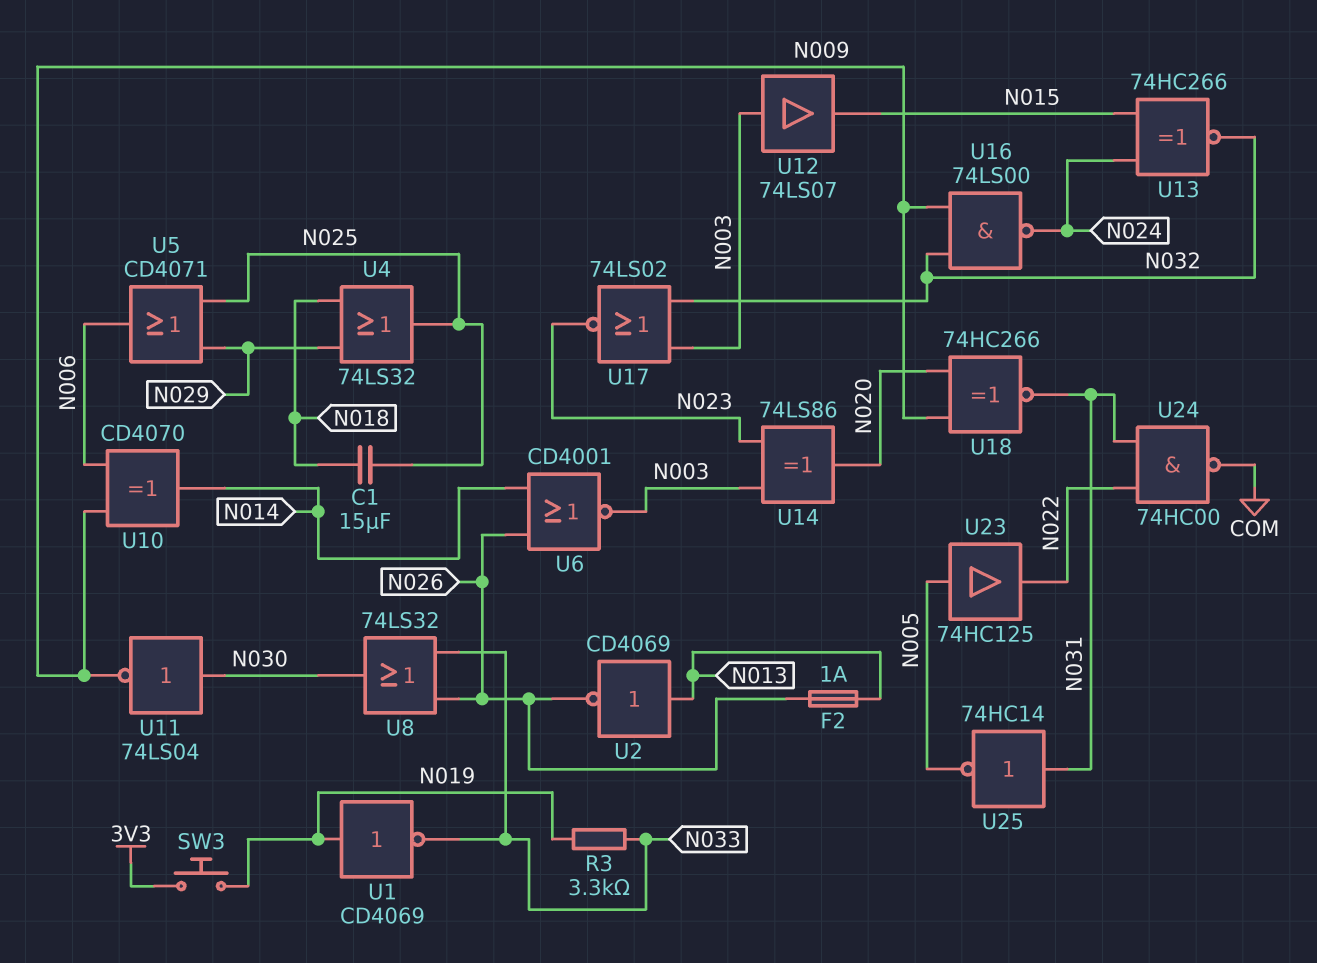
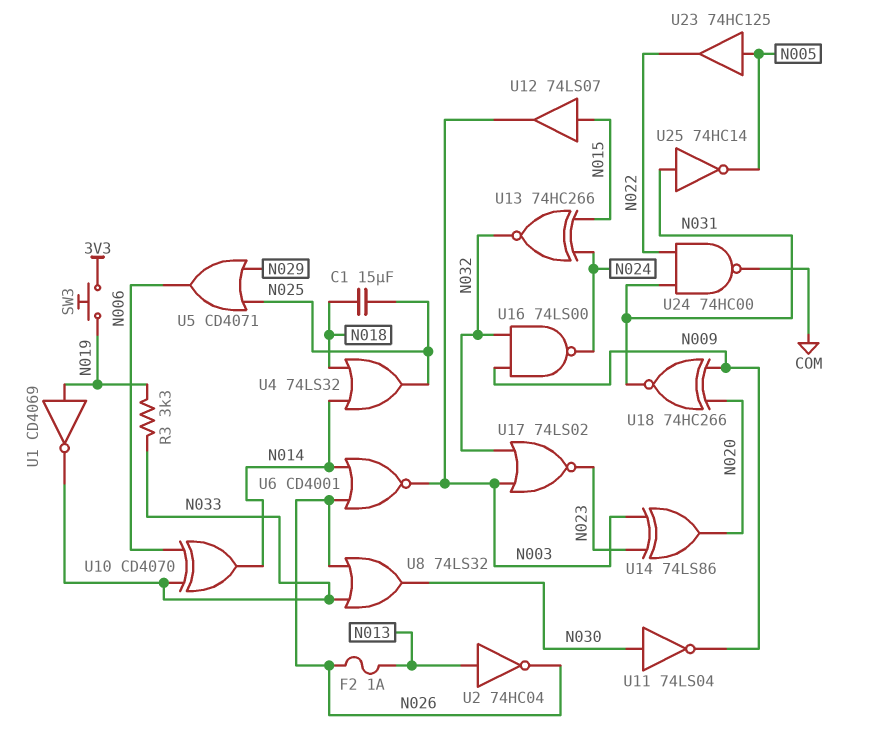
U2: NOT CD4069 (in N013, out N026) -> NOT 74HC04 (in N013, out N026)
U4: OR 74LS32 (in N018, in N029, out N025) -> OR 74LS32 (in N014, in N018, out N025)
U10: XOR CD4070 (in N006, in N009, out N014) -> XOR CD4070 (in N006, in N033, out N014)
U12: buffer 74LS07 (in N003, out N015) -> buffer 74LS07 (in N015, out N003)

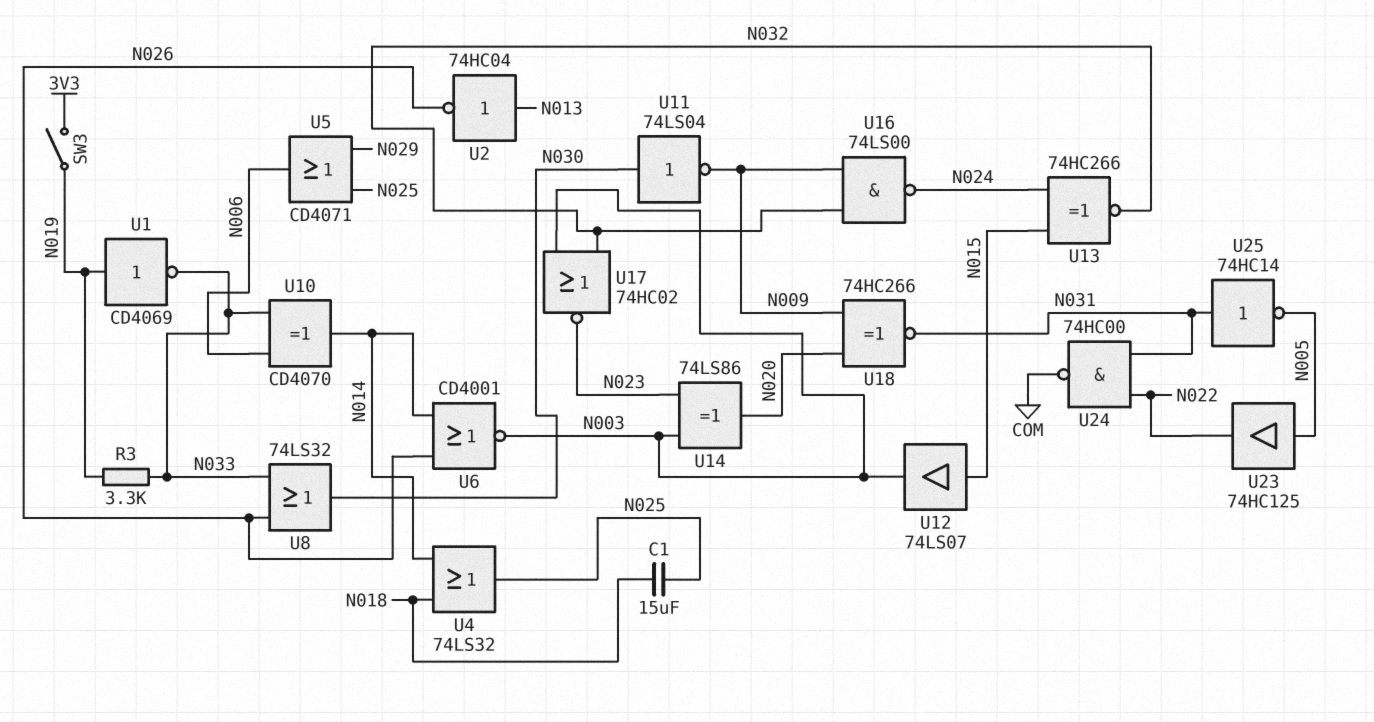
F2: 1A (N013, N026) -> none
SW3: button (3V3, N019) -> switch (3V3, N019)
U17: NOR 74LS02 (in N003, in N032, out N023) -> NOR 74HC02 (in N003, in N032, out N023)

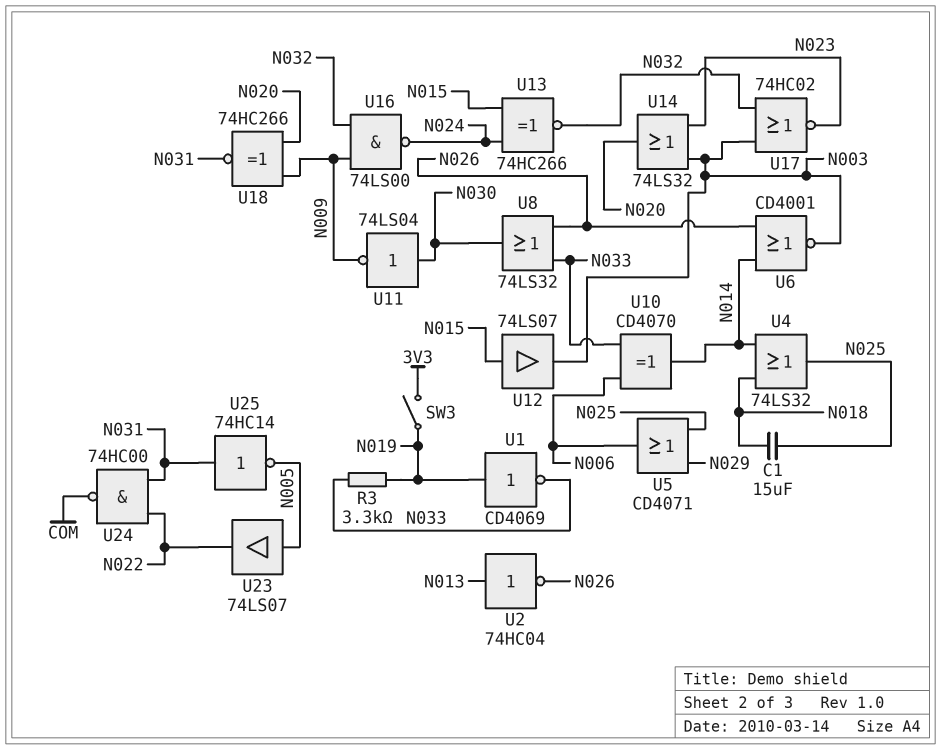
U14: XOR 74LS86 (in N003, in N023, out N020) -> OR 74LS32 (in N003, in N023, out N020)
U23: buffer 74HC125 (in N005, out N022) -> buffer 74LS07 (in N005, out N022)

